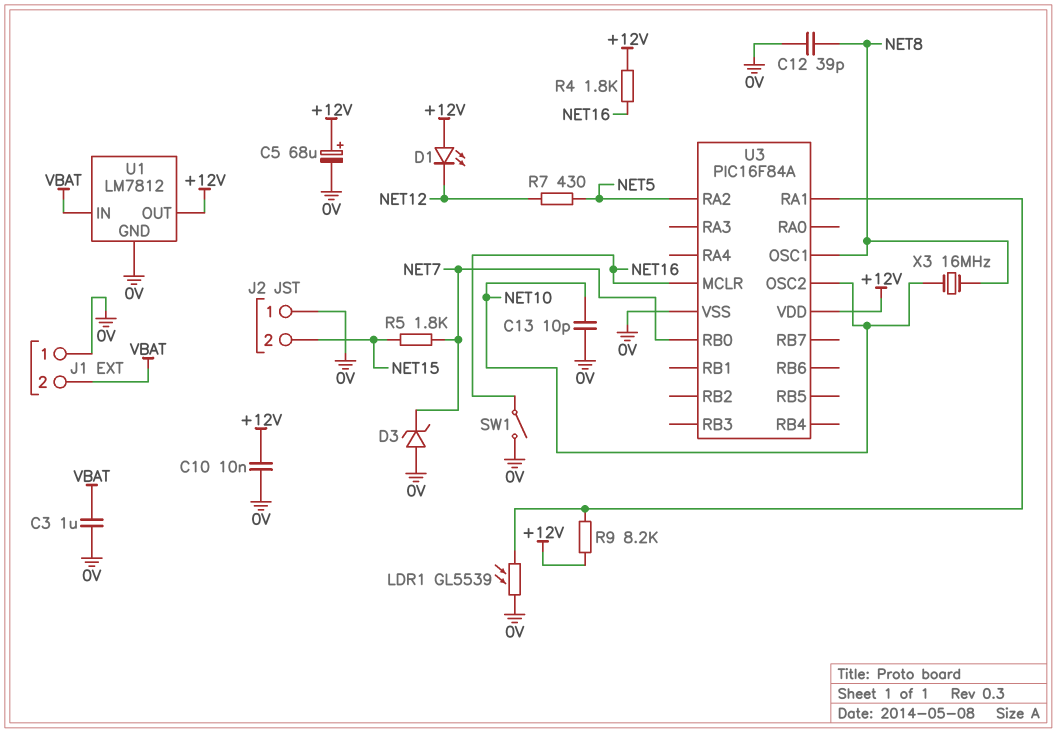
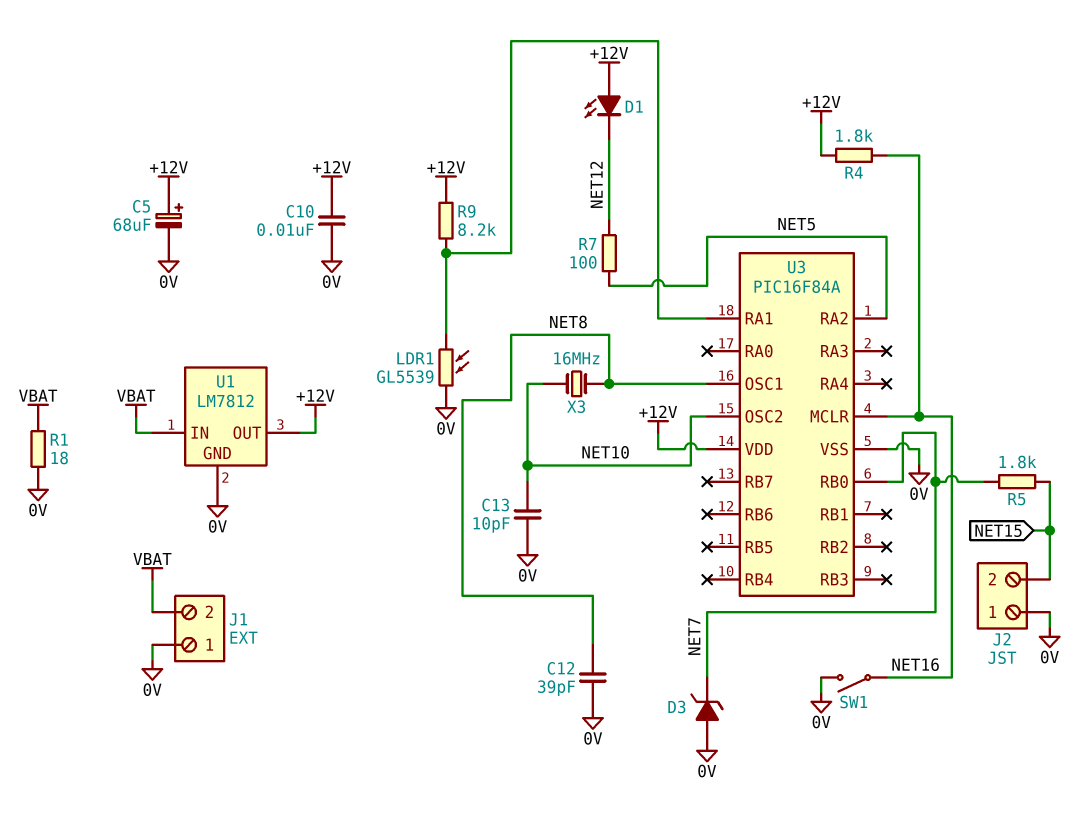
C3: 1uF (0V, VBAT) -> none
R1: none -> 18 (0V, VBAT)
R7: 430 (NET5, NET12) -> 100 (NET5, NET12)

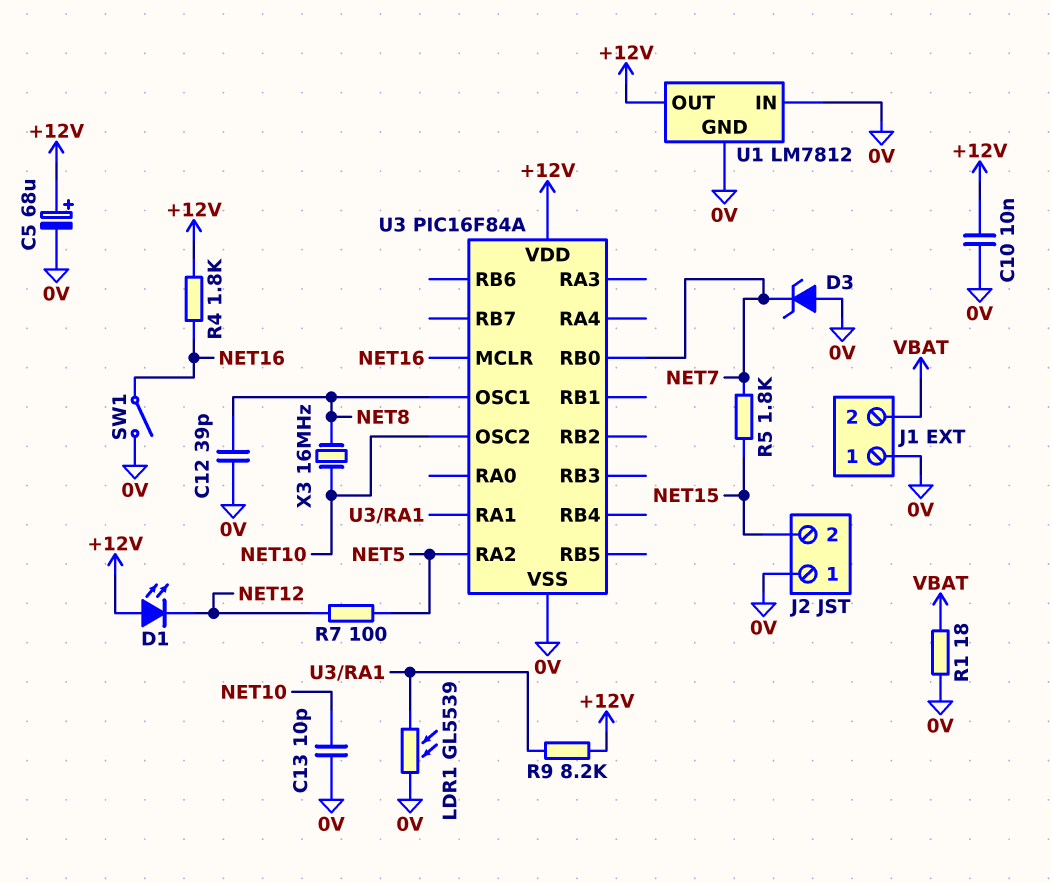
U1 pin IN: VBAT -> 0V

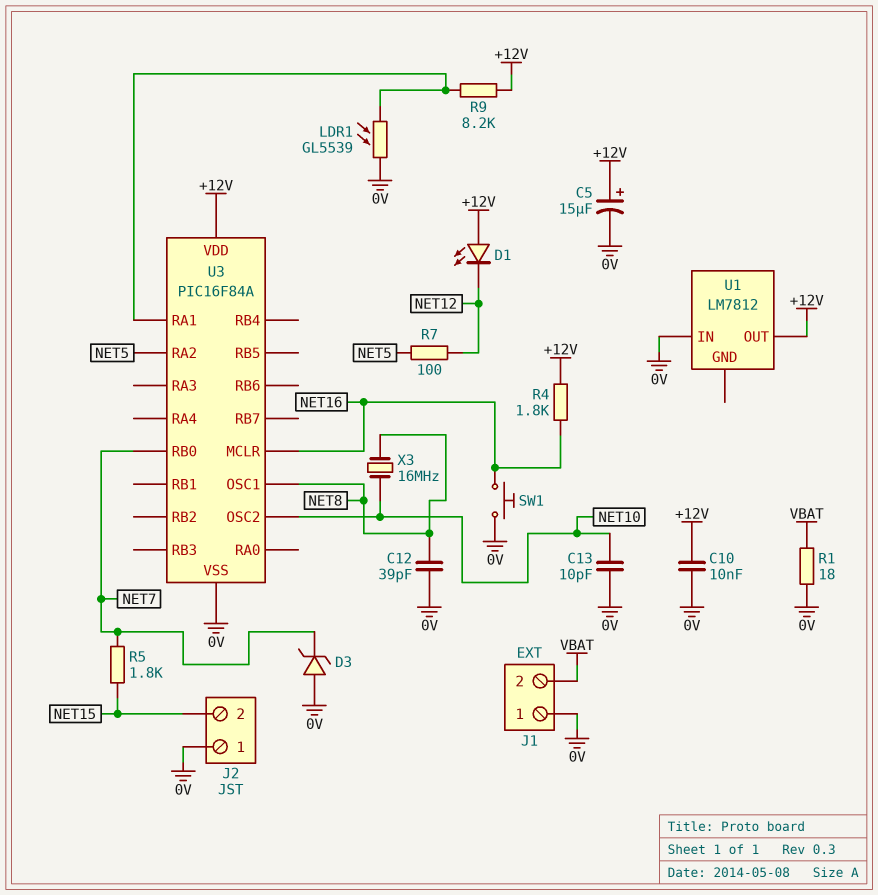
C5: 68uF (plus +12V, minus 0V) -> 15uF (plus +12V, minus 0V)
SW1: switch (0V, NET16) -> button (0V, NET16)
U1 pin GND: 0V -> none

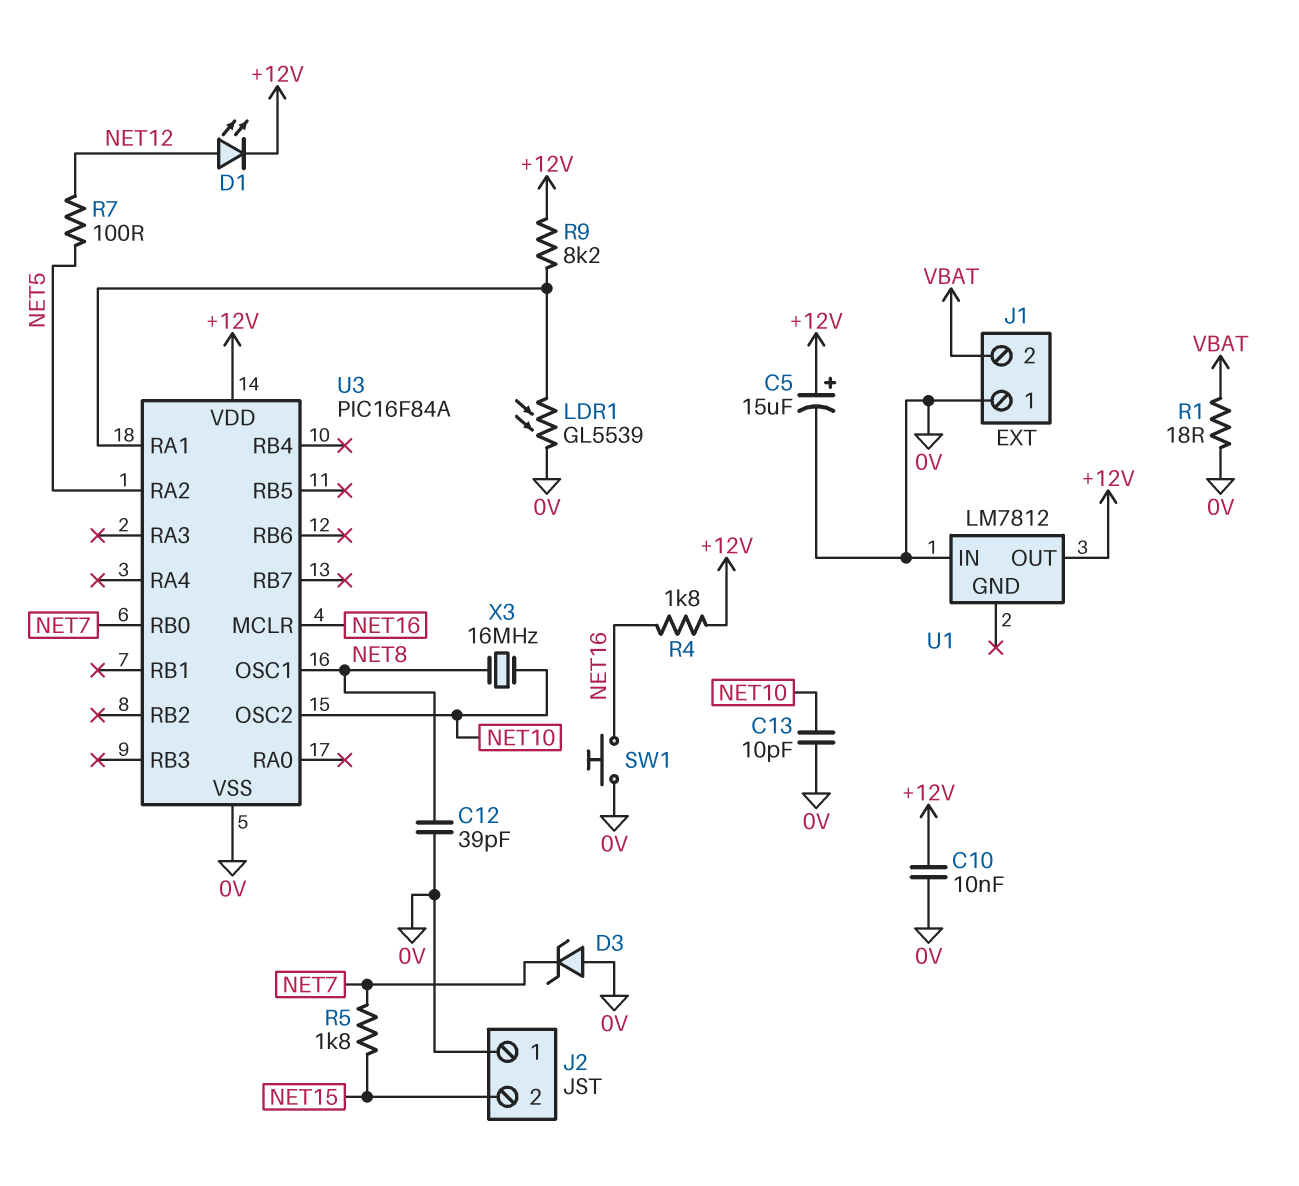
D1: LED (A +12V, K NET12) -> LED (A NET12, K +12V)

